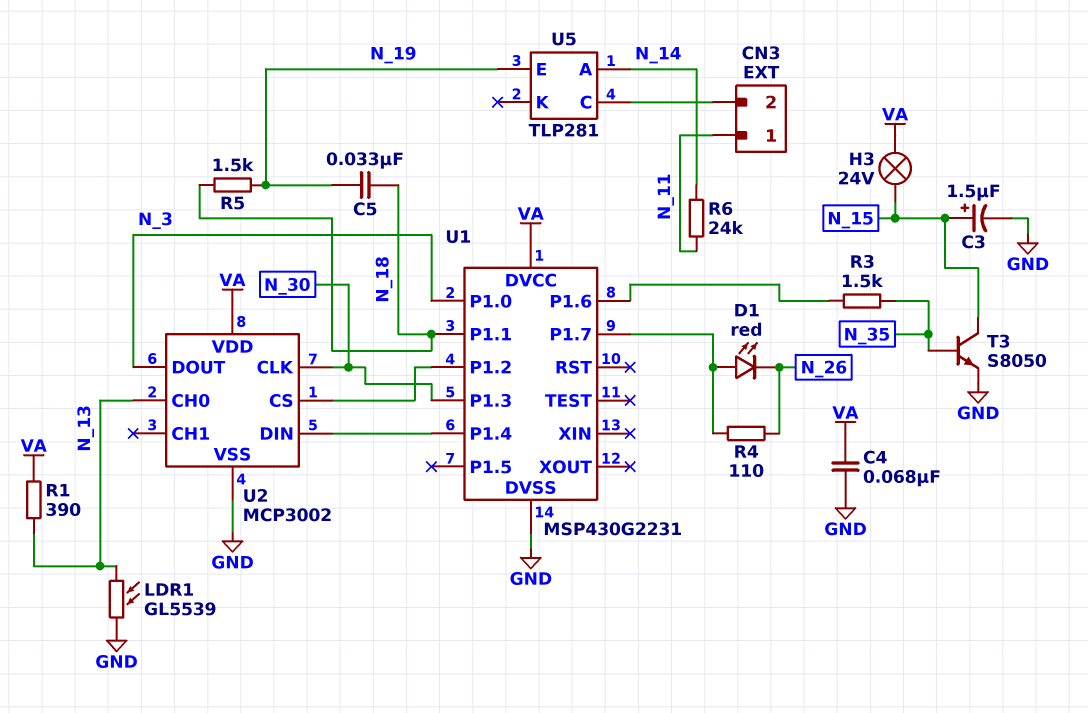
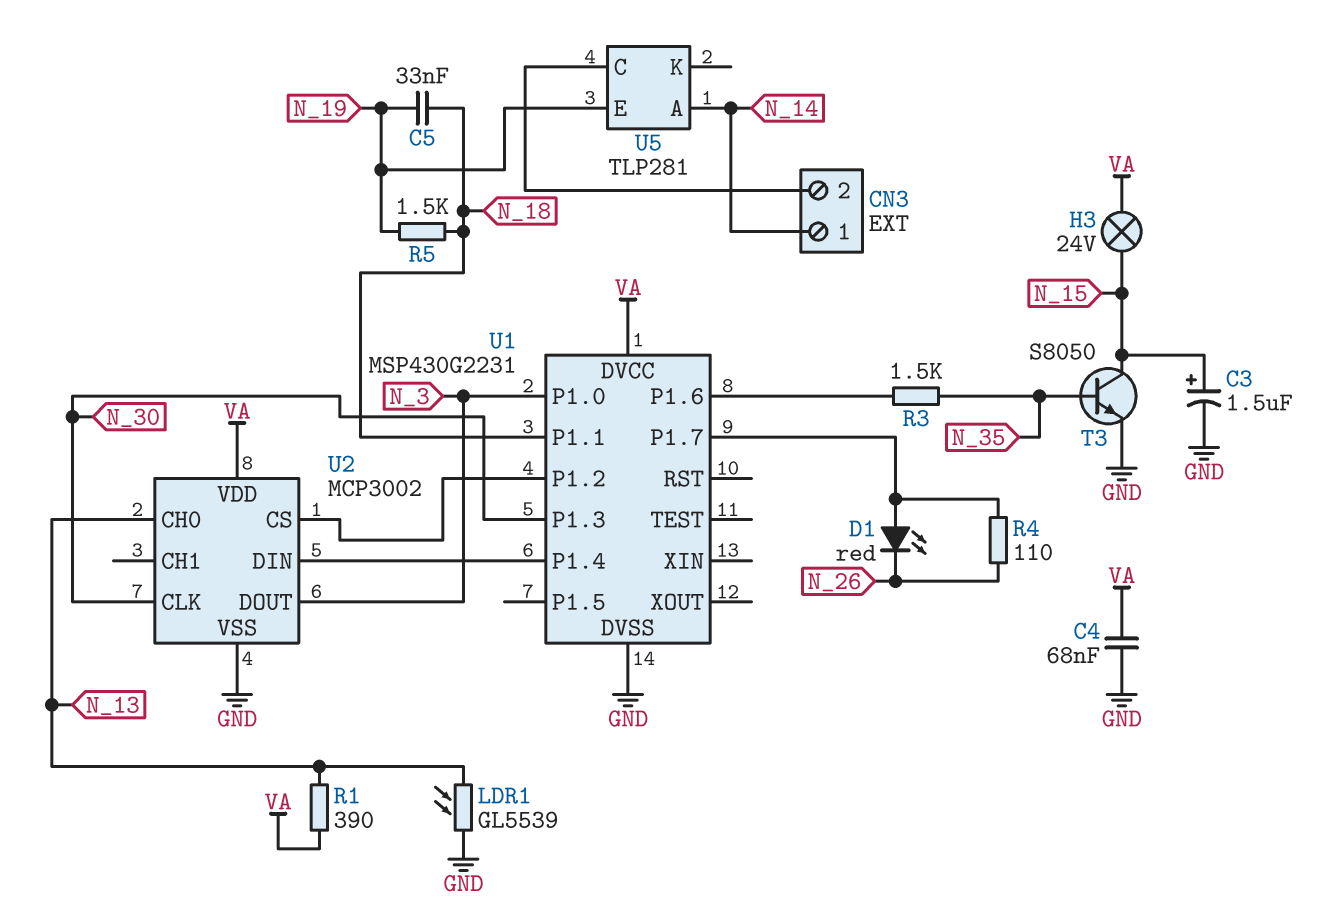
CN3 pin 1: N_11 -> N_14
R6: 24k (N_11, N_14) -> none

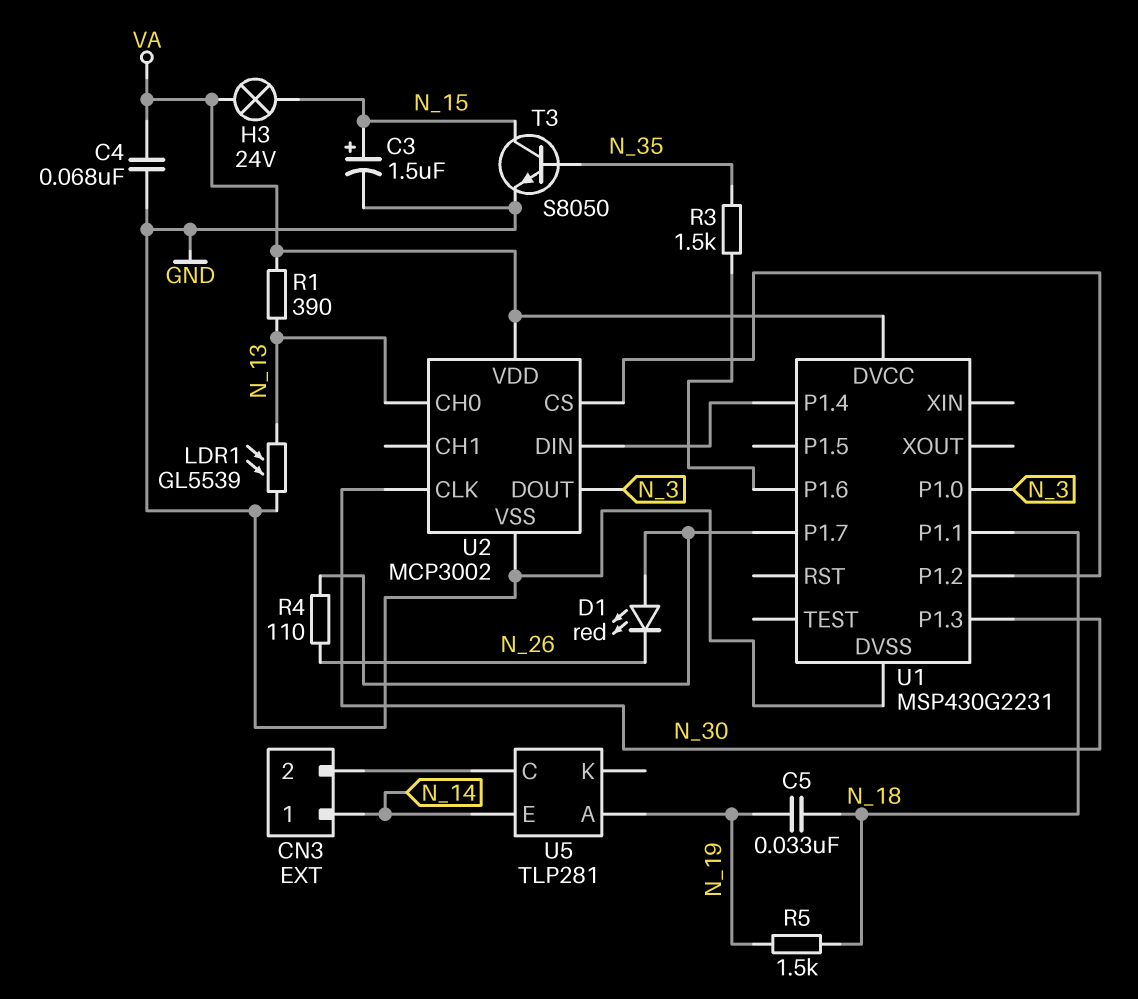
U5 pin A: N_14 -> N_19
U5 pin E: N_19 -> N_14

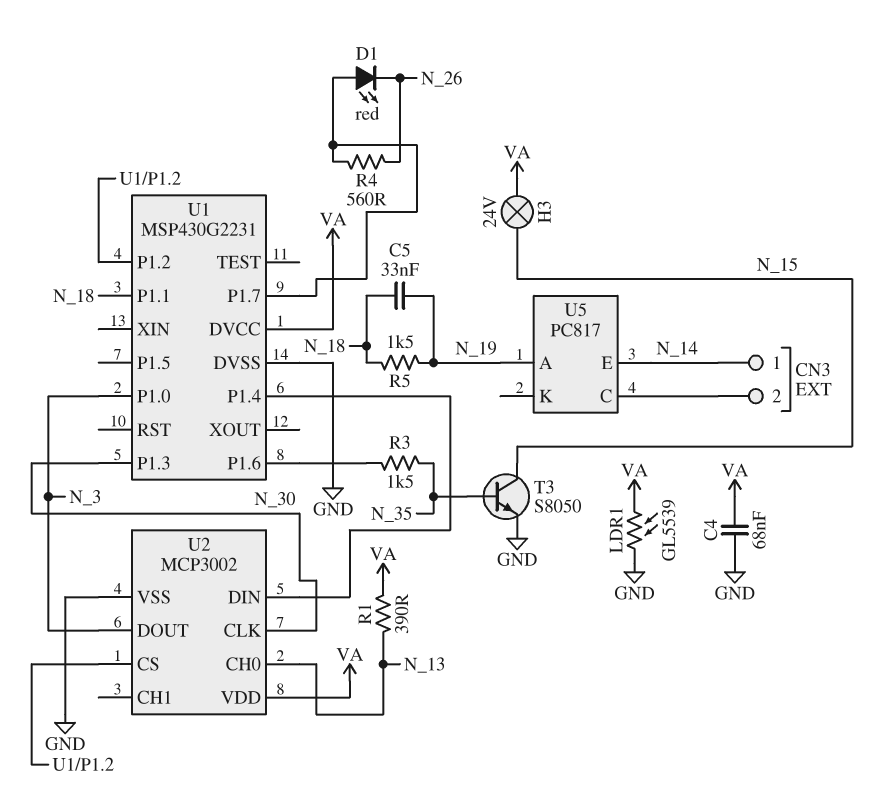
C3: 1.5uF (plus N_15, minus GND) -> none
LDR1: GL5539 (GND, N_13) -> GL5539 (GND, VA)
R4: 110 (N_26, U1/P1.7) -> 560 (N_26, U1/P1.7)
U5: TLP281 -> PC817

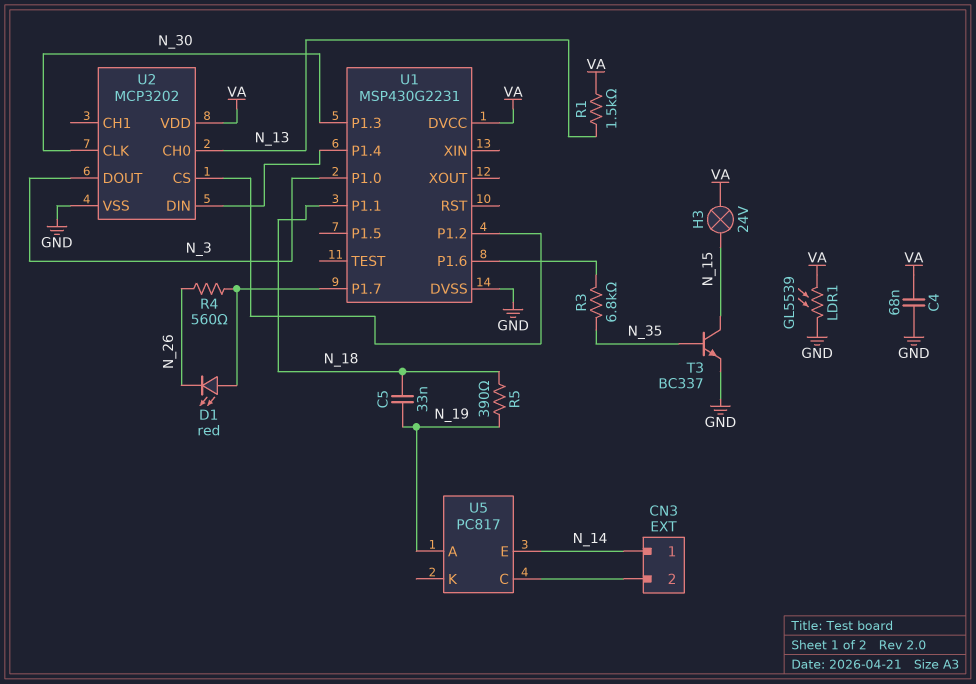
R1: 390 (N_13, VA) -> 1.5k (N_13, VA)
R3: 1.5k (N_35, U1/P1.6) -> 6.8k (N_35, U1/P1.6)
R5: 1.5k (N_18, N_19) -> 390 (N_18, N_19)
T3: NPN S8050 (B N_35, C N_15, E GND) -> NPN BC337 (B N_35, C N_15, E GND)
U2: MCP3002 -> MCP3202

